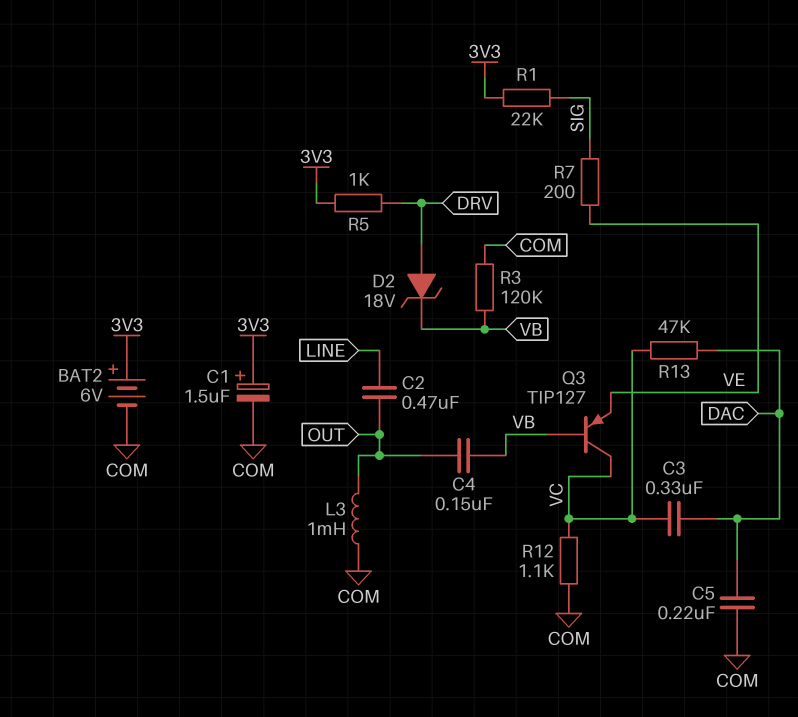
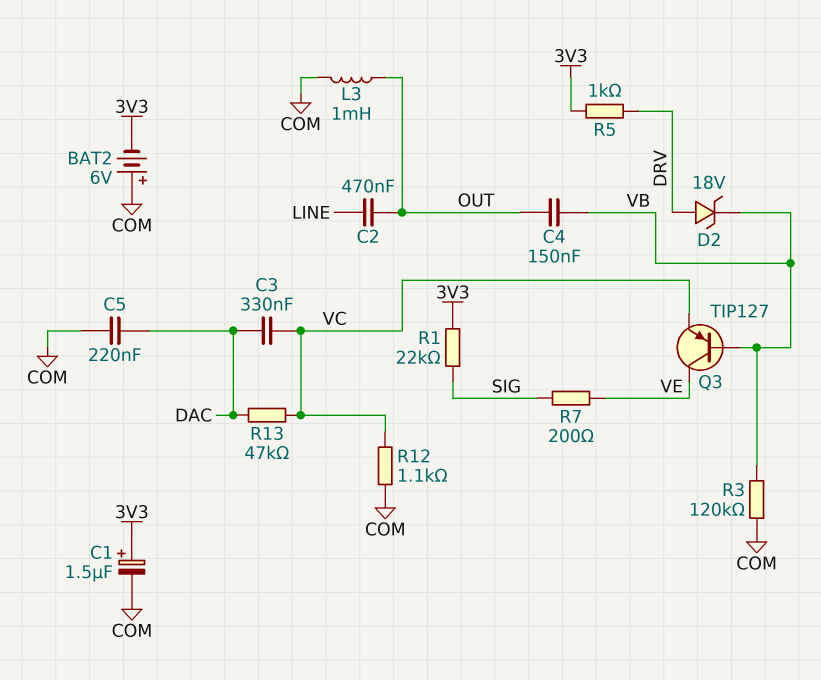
BAT2: 6V (plus 3V3, minus COM) -> 6V (plus COM, minus 3V3)
Q3: PNP TIP127 (B VB, C VC, E VE) -> PNP TIP127 (B VB, C VE, E VC)

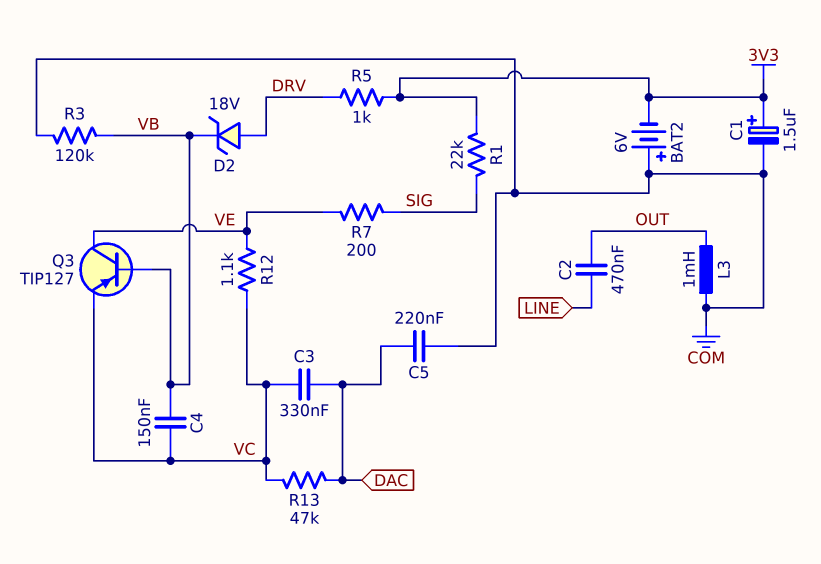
C4: 150nF (OUT, VB) -> 150nF (VB, VC)
R12: 1.1k (COM, VC) -> 1.1k (VC, VE)

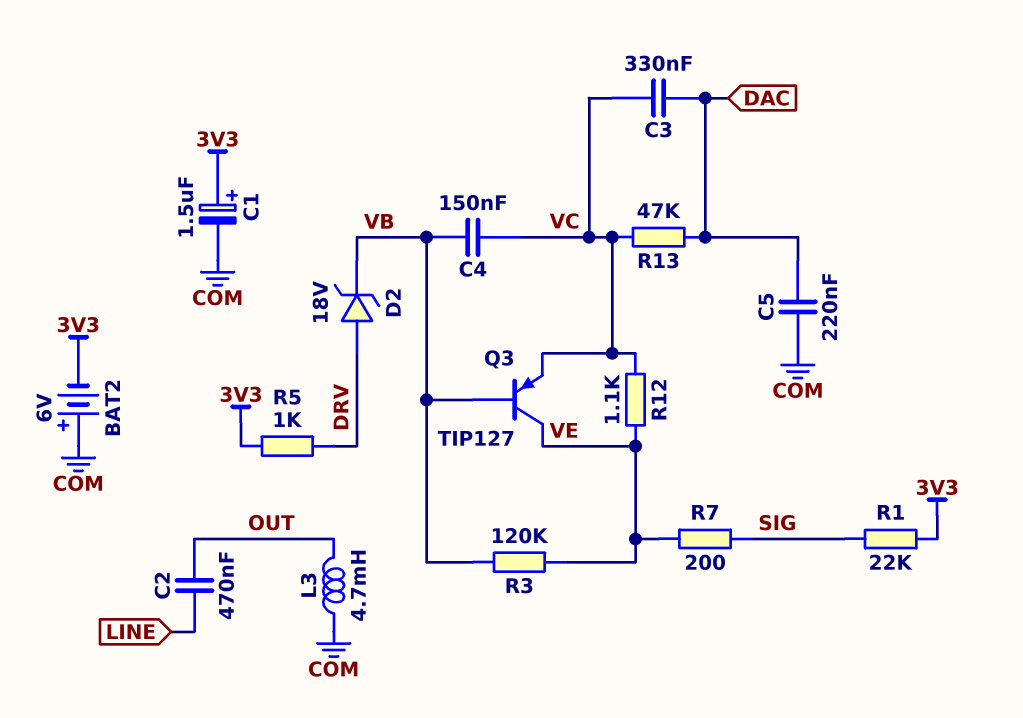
L3: 1mH (COM, OUT) -> 4.7mH (COM, OUT)
R3: 120k (COM, VB) -> 120k (VB, VE)

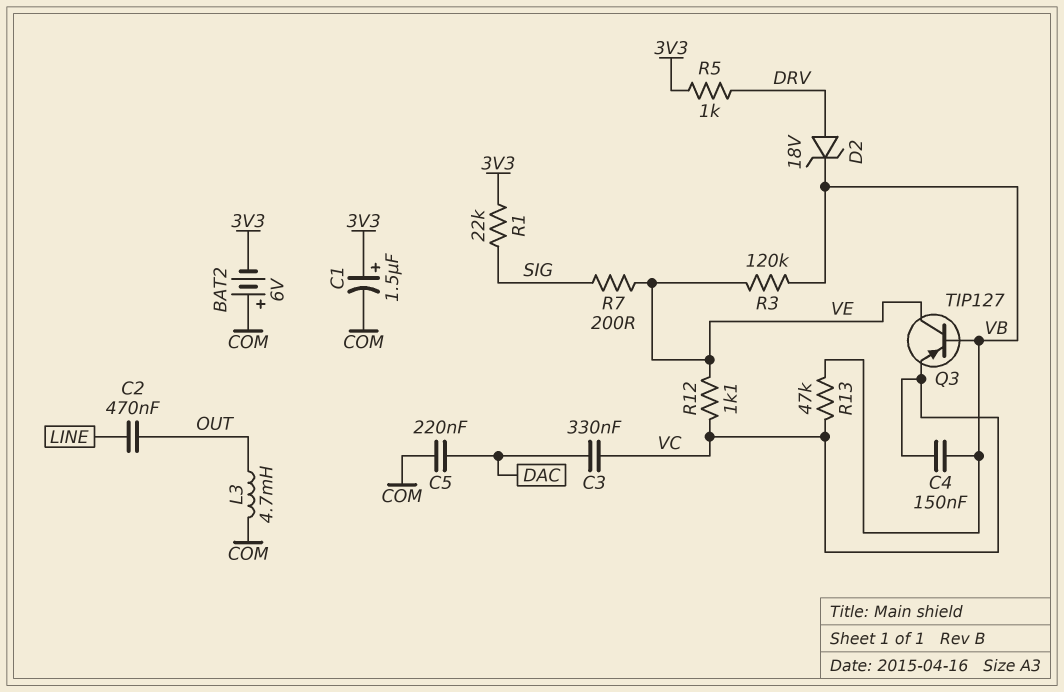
R13: 47k (DAC, VC) -> 47k (VB, VC)

